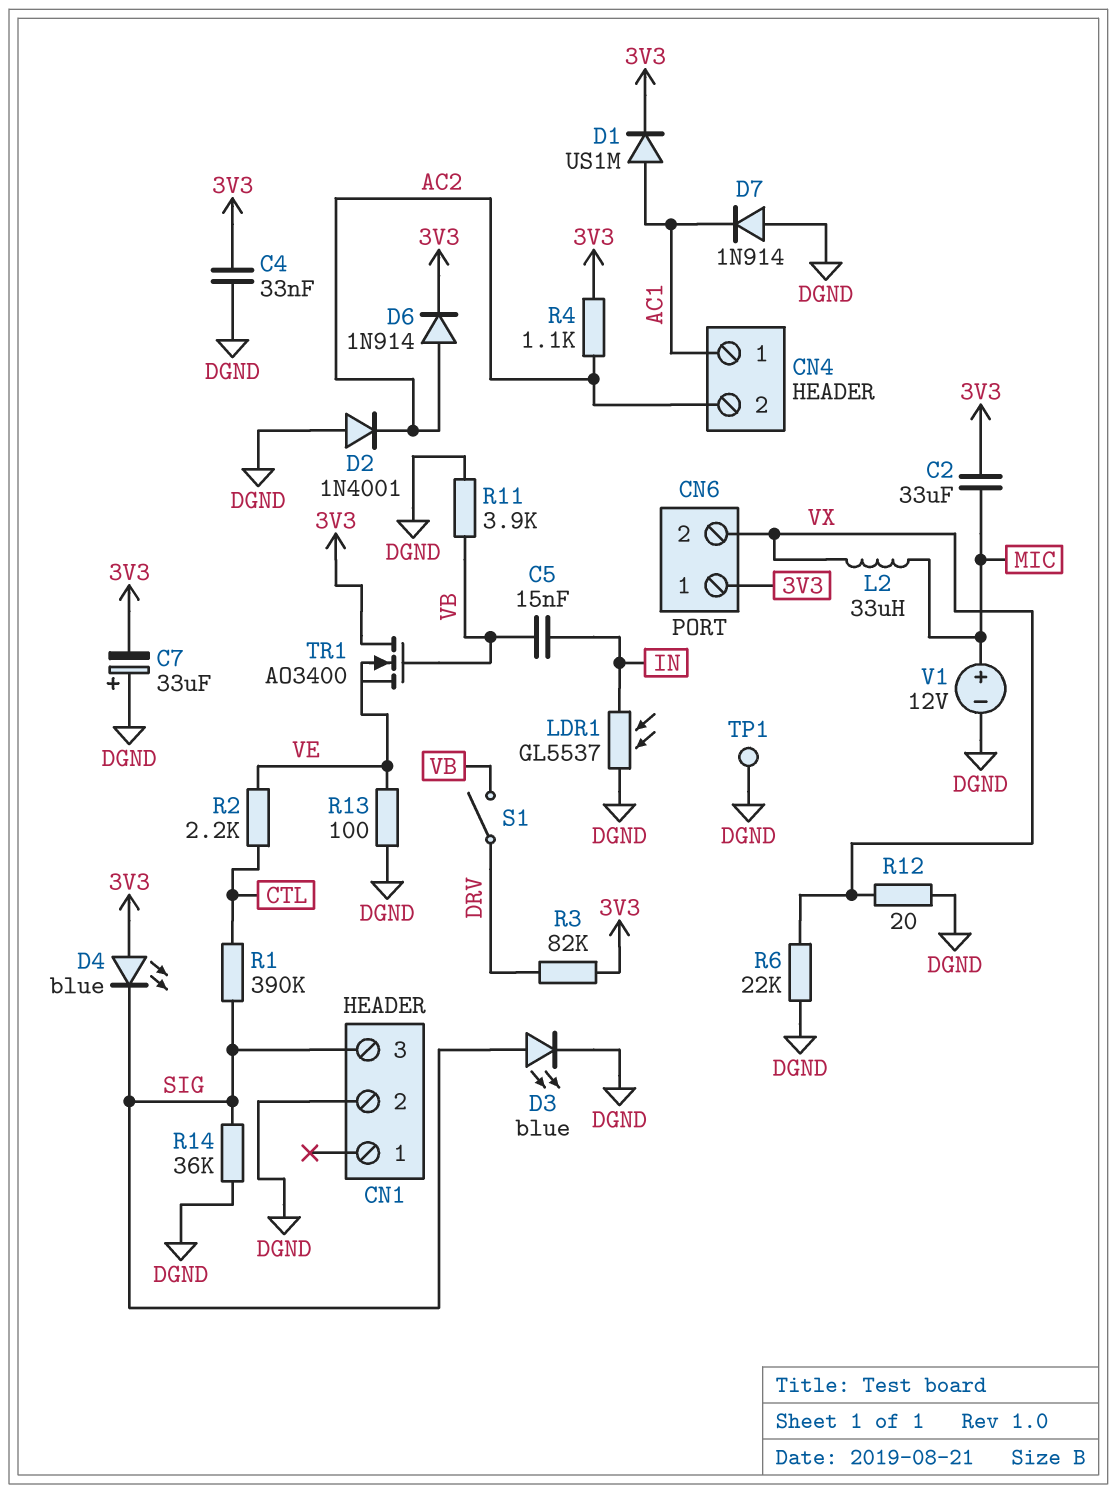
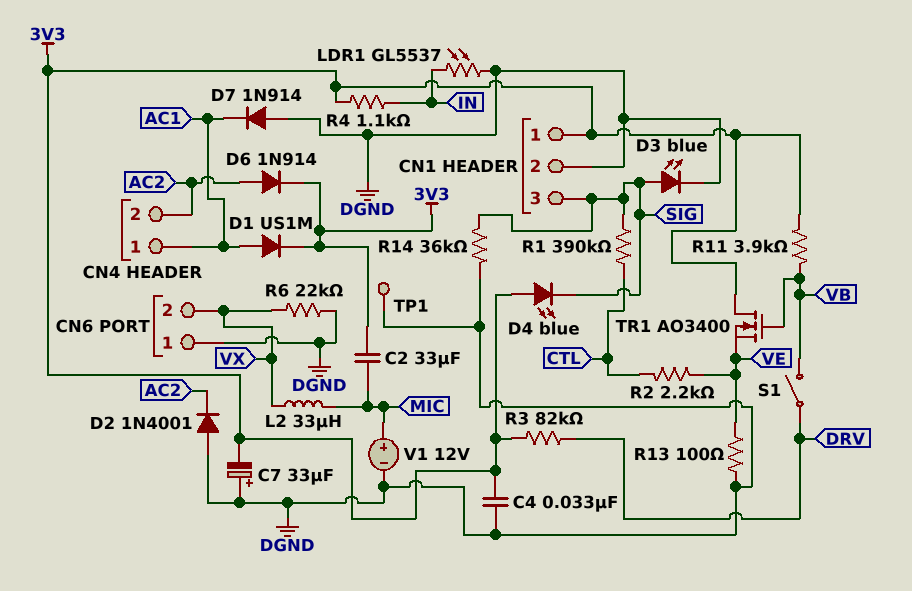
C5: 15nF (IN, VB) -> none
CN1 pin 1: none -> 3V3
CN6 pin 1: 3V3 -> DGND
R4: 1.1k (3V3, AC2) -> 1.1k (3V3, IN)
R11: 3.9k (DGND, VB) -> 3.9k (3V3, VB)
R12: 20 (DGND, VX) -> none

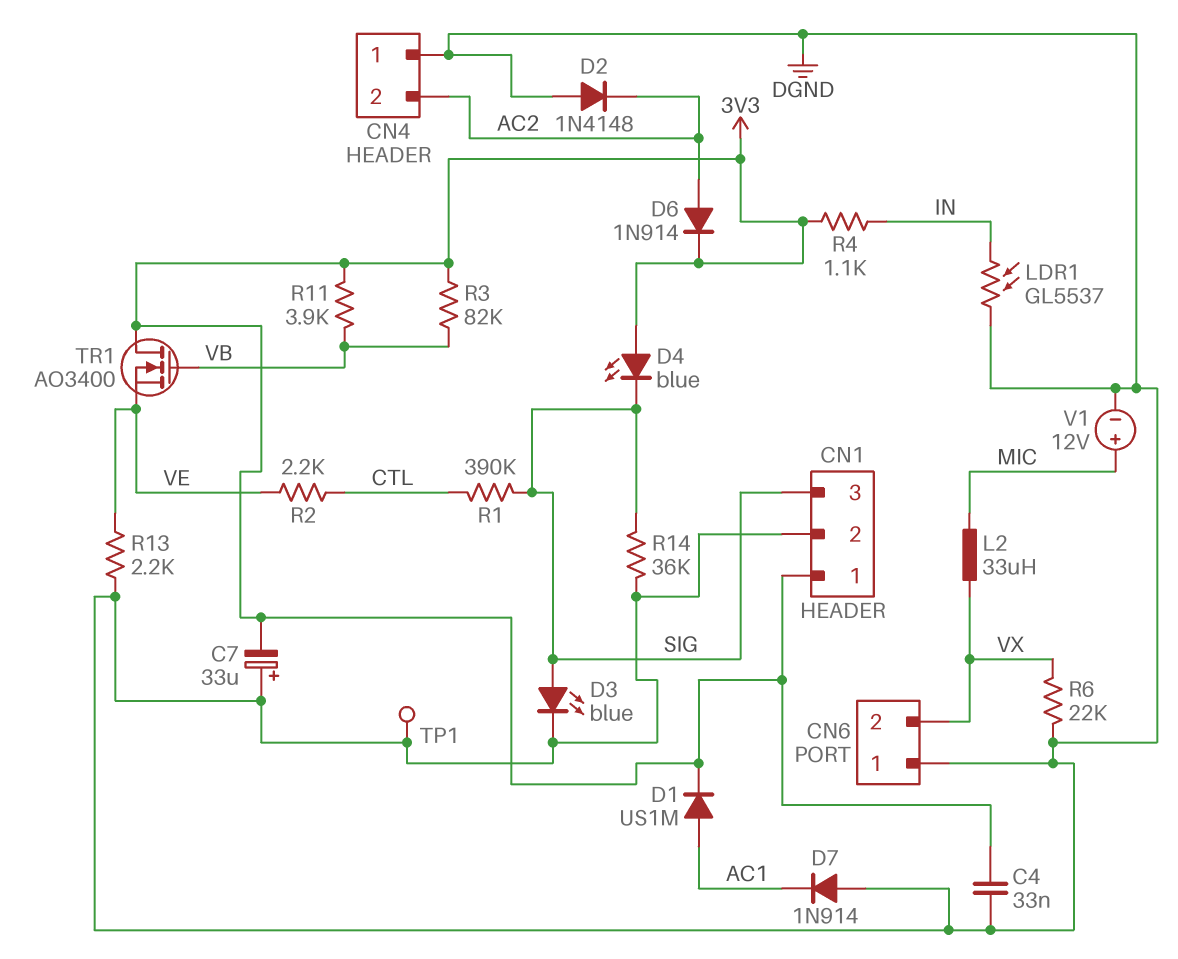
C2: 33uF (3V3, MIC) -> none
CN4 pin 1: AC1 -> DGND
D2: diode 1N4001 (A DGND, K AC2) -> diode 1N4148 (A DGND, K AC2)
R3: 82k (3V3, DRV) -> 82k (3V3, VB)
R13: 100 (DGND, VE) -> 2.2k (DGND, VE)
S1: switch (DRV, VB) -> none

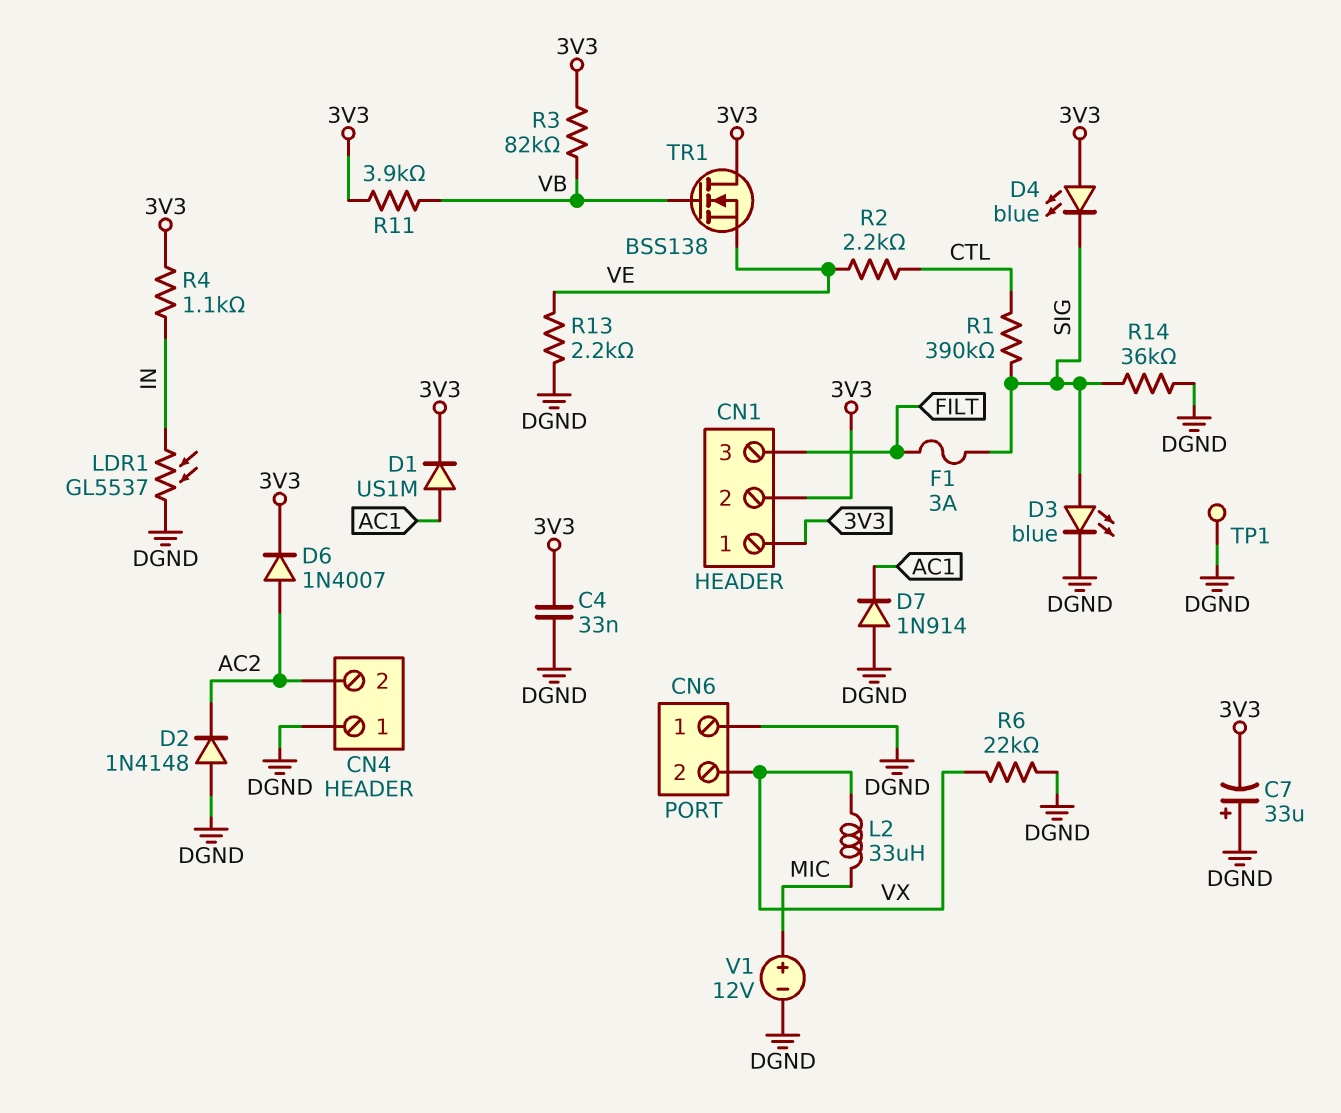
CN1 pin 2: DGND -> 3V3
CN1 pin 3: SIG -> FILT
D6: diode 1N914 (A AC2, K 3V3) -> diode 1N4007 (A AC2, K 3V3)
F1: none -> 3A (FILT, SIG)
TR1: NMOS AO3400 (G VB, D 3V3, S VE) -> NMOS BSS138 (G VB, D 3V3, S VE)

